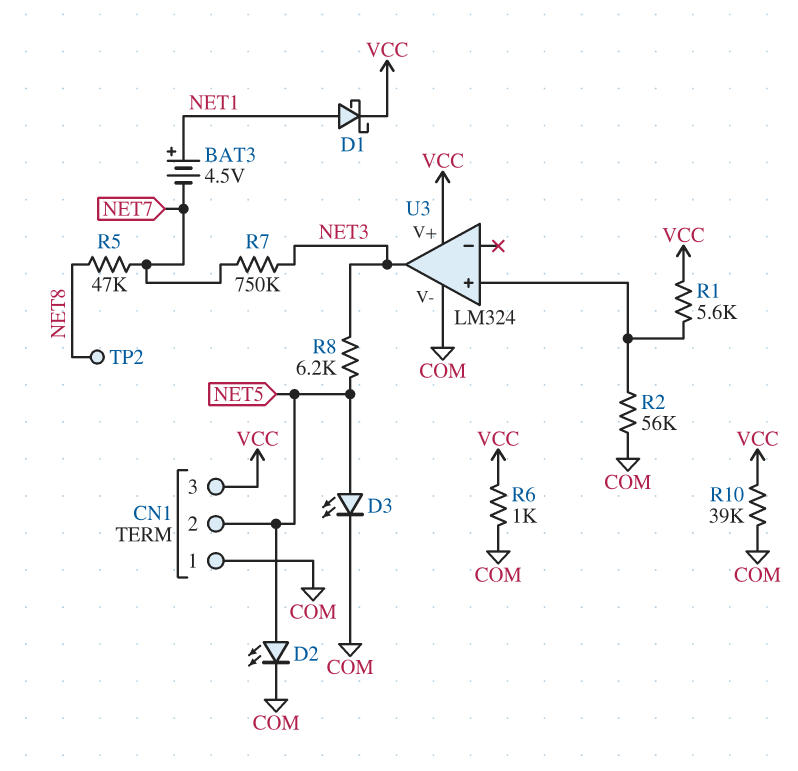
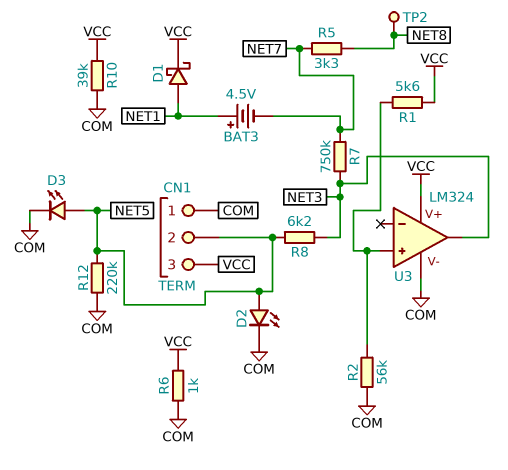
R5: 47k (NET7, NET8) -> 3.3k (NET7, NET8)
R12: none -> 220k (COM, NET5)

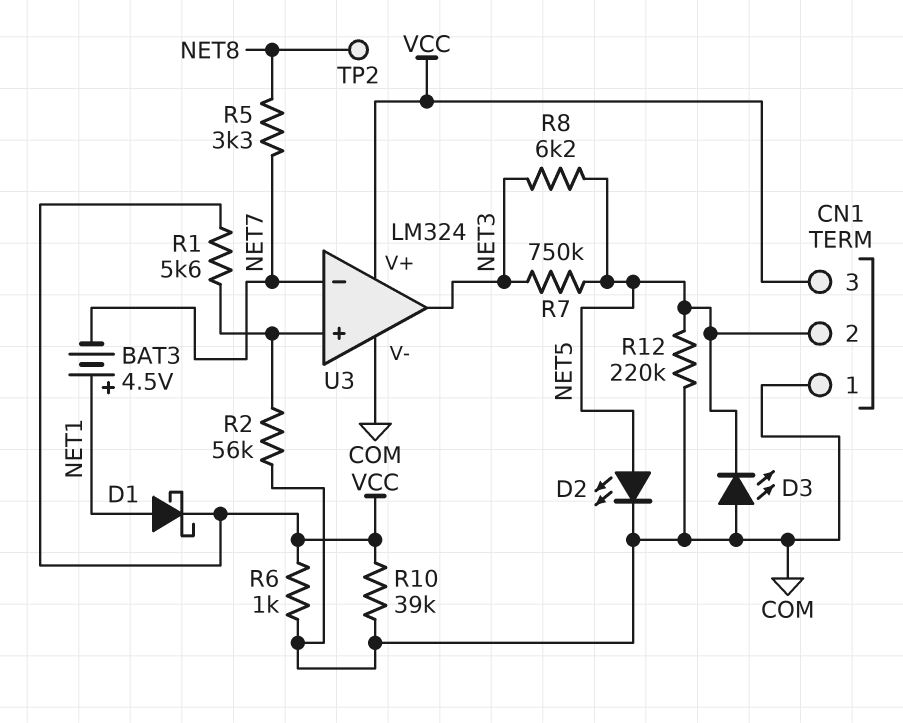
D3: LED (A NET5, K COM) -> LED (A COM, K NET5)
R7: 750k (NET3, NET7) -> 750k (NET3, NET5)
U3 pin in-: none -> NET7

